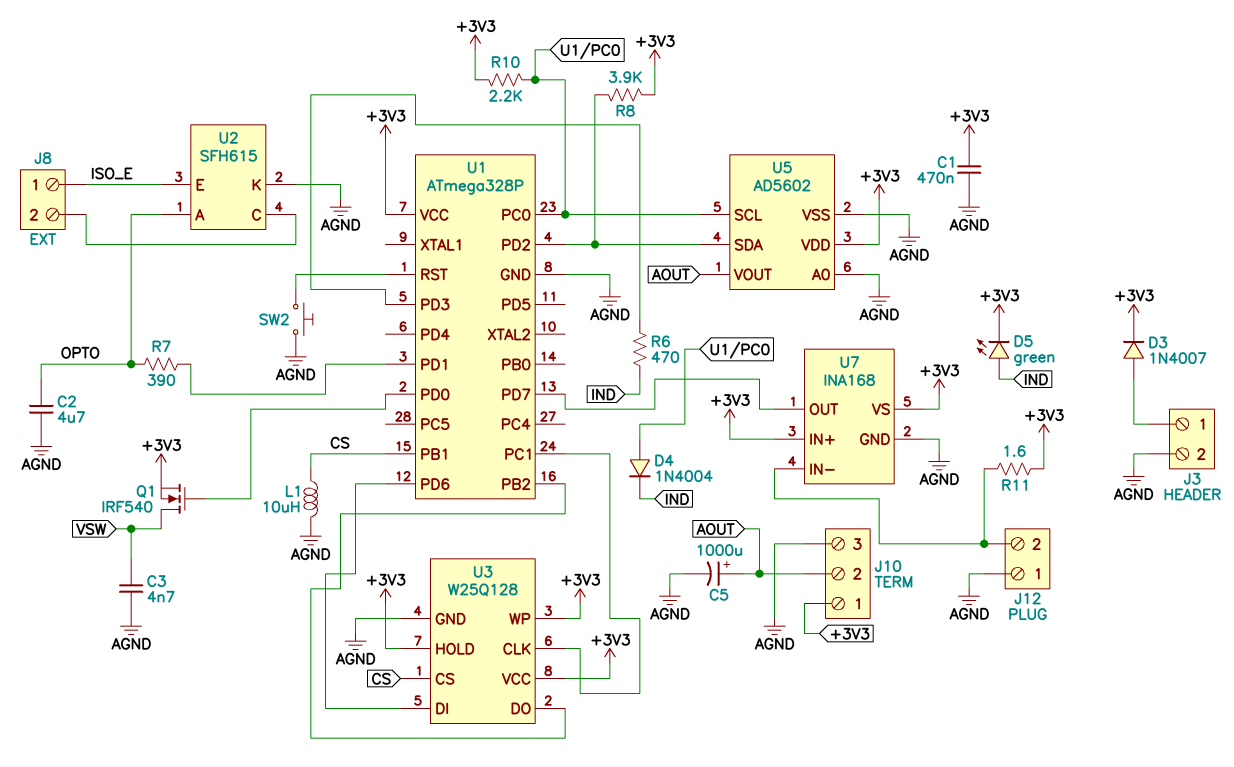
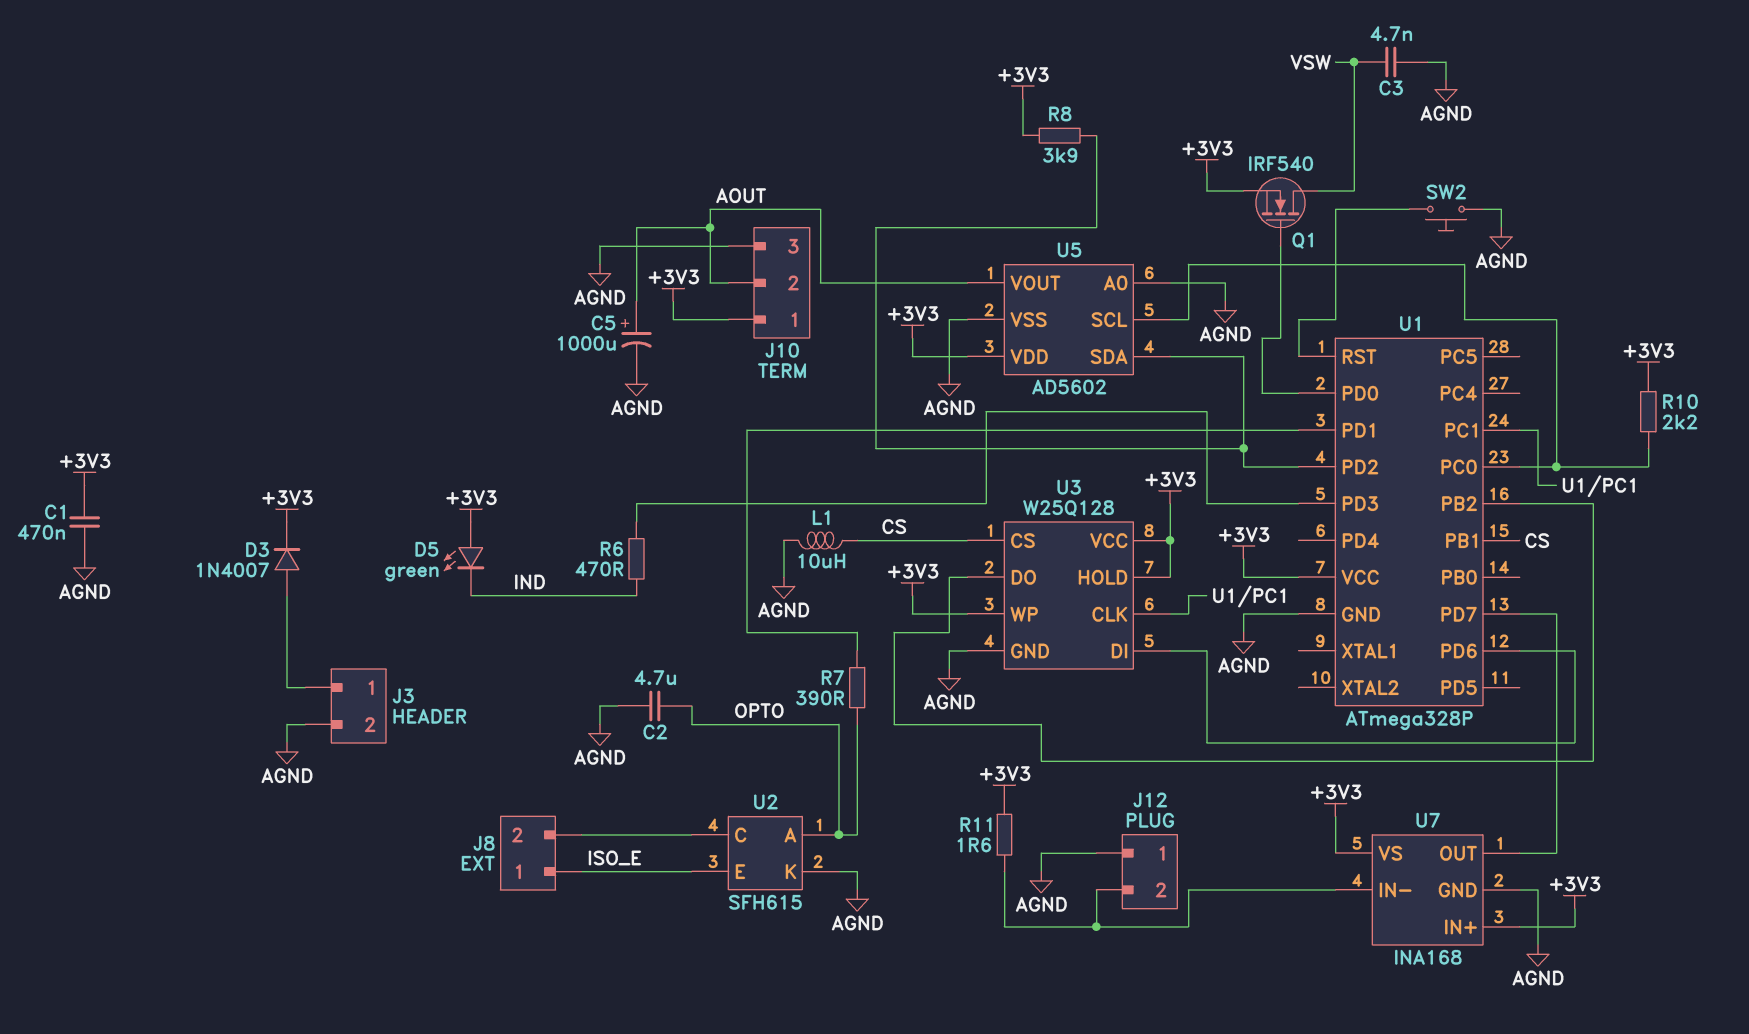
D4: diode 1N4004 (A U1/PC0, K IND) -> none
D5: LED green (A IND, K +3V3) -> LED green (A +3V3, K IND)

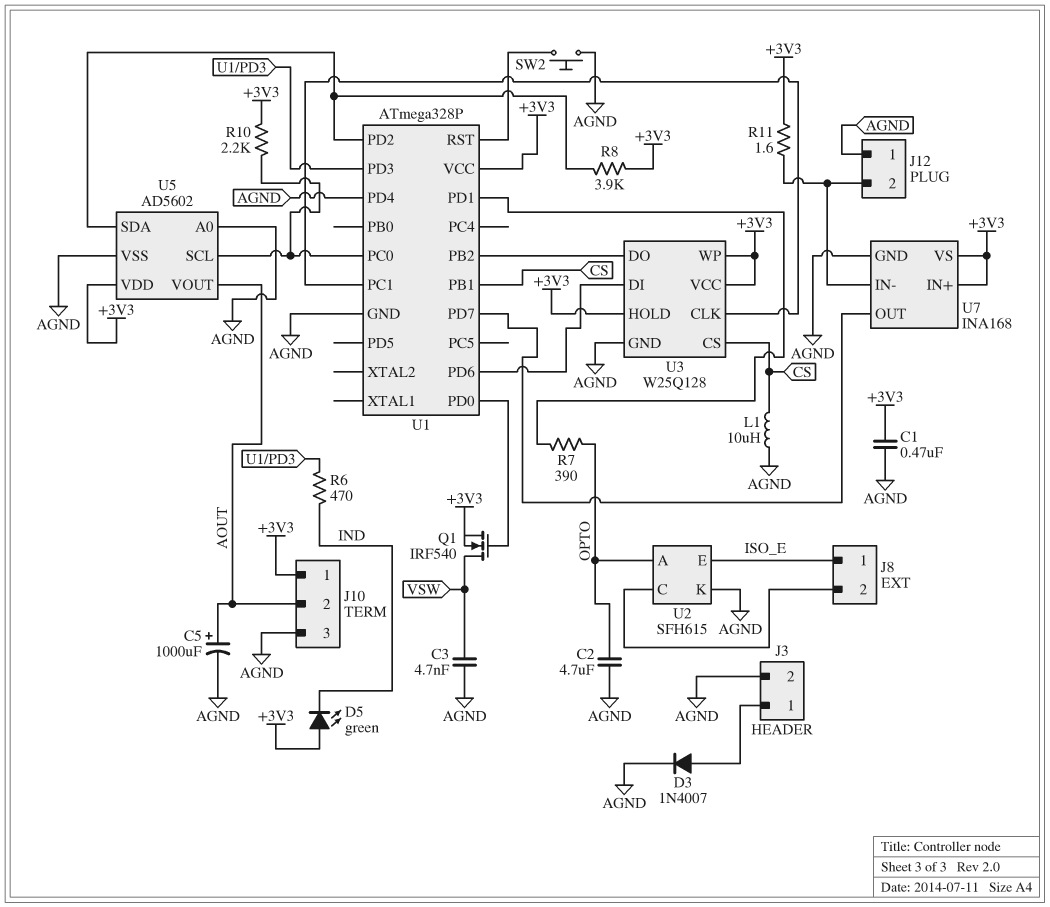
D3: diode 1N4007 (A J3/1, K +3V3) -> diode 1N4007 (A J3/1, K AGND)
U1 pin PD4: none -> AGND

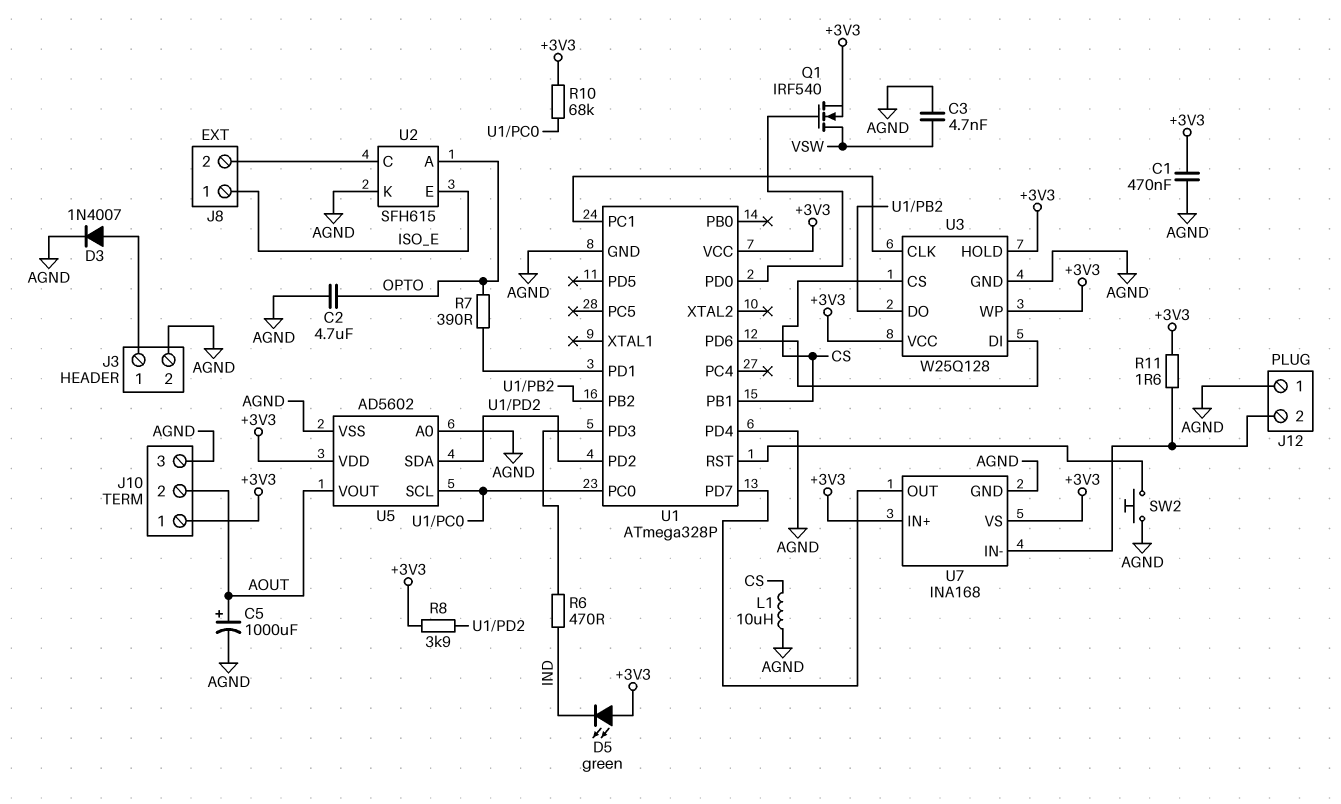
R10: 2.2k (+3V3, U1/PC0) -> 68k (+3V3, U1/PC0)

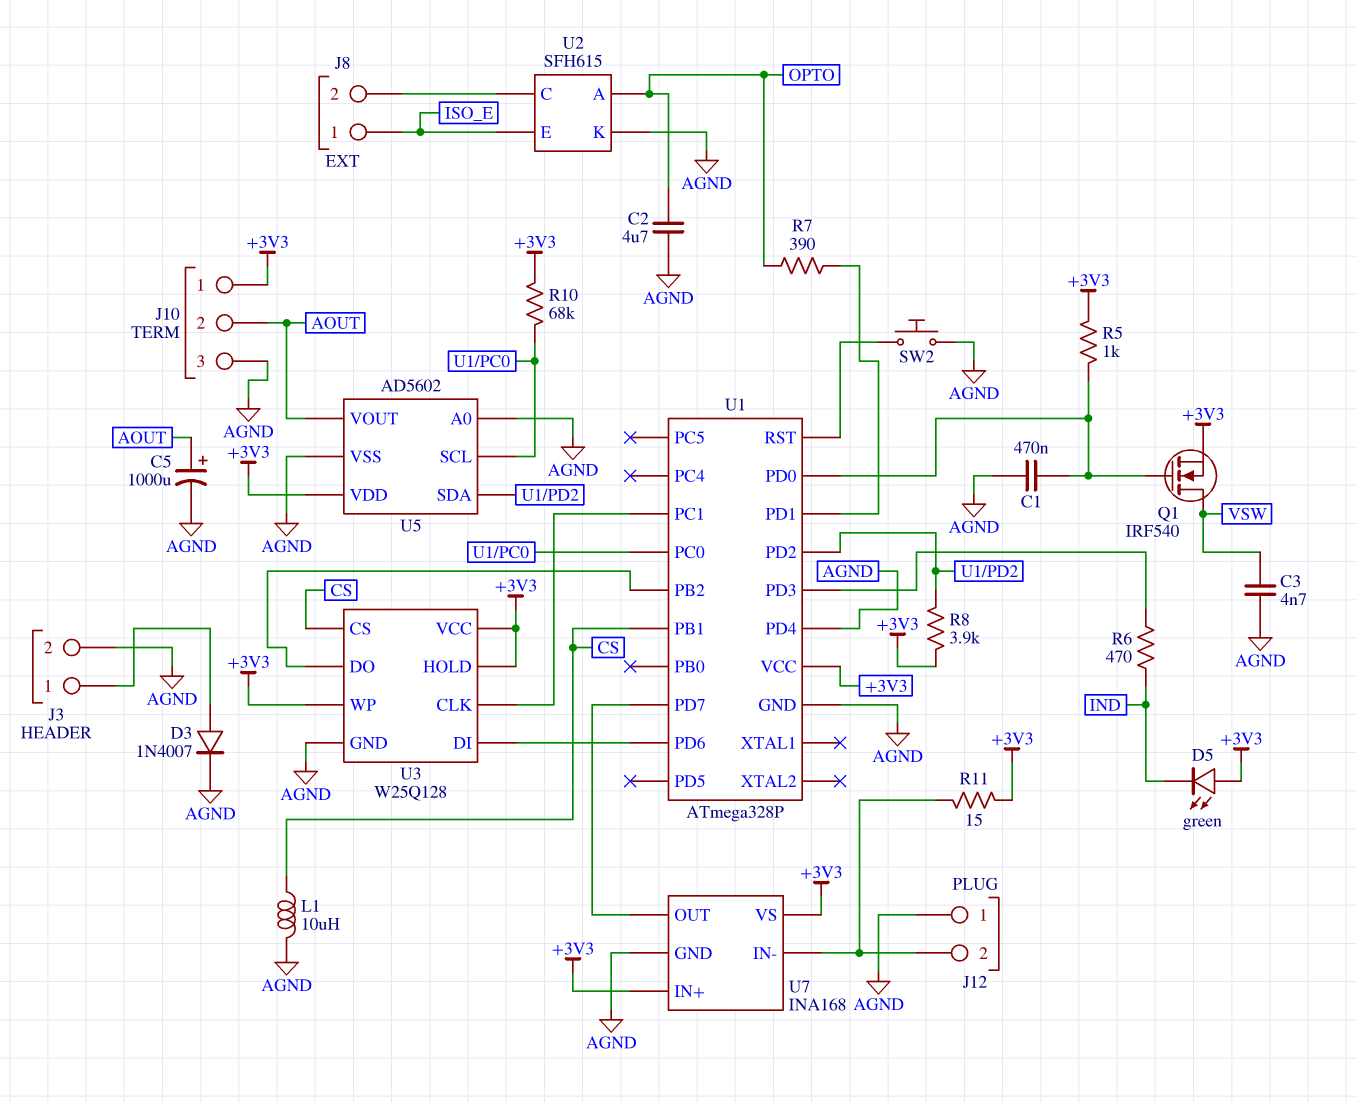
C1: 470nF (+3V3, AGND) -> 470nF (AGND, U1/PD0)
R5: none -> 1k (+3V3, U1/PD0)
R11: 1.6 (+3V3, J12/2) -> 15 (+3V3, J12/2)

